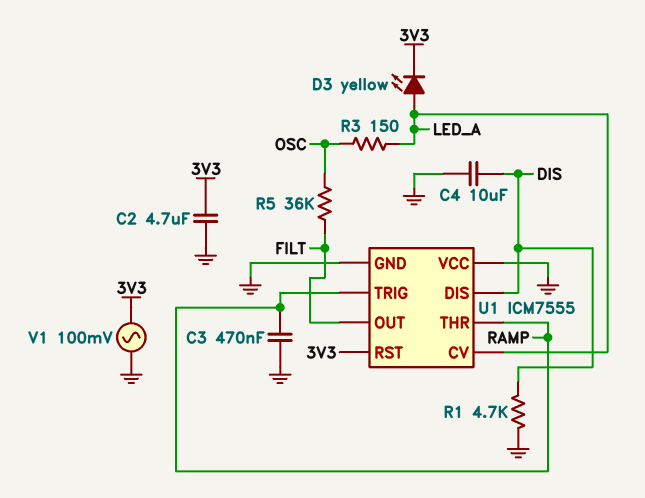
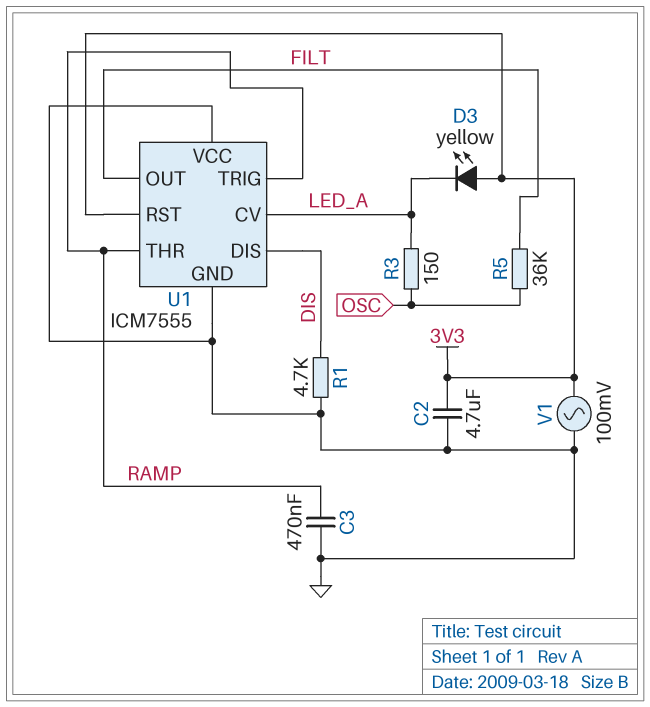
C4: 10uF (DIS, GND) -> none
D3: LED yellow (A LED_A, K 3V3) -> LED yellow (A 3V3, K LED_A)

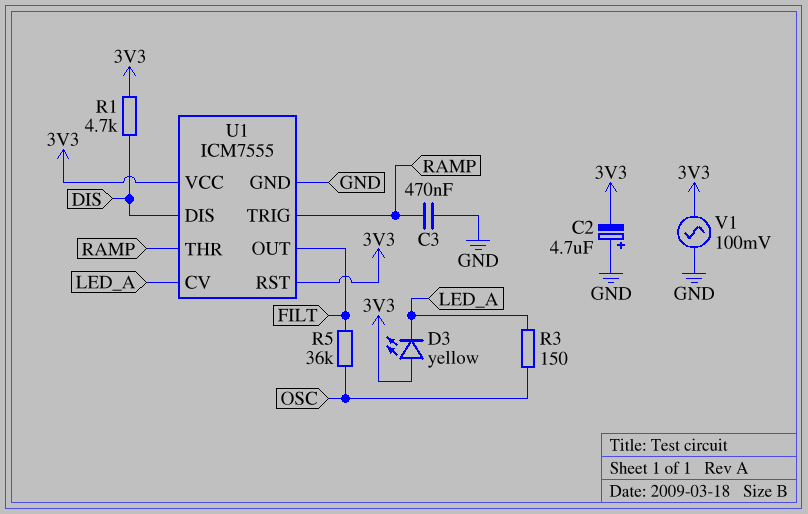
C2: 4.7uF (3V3, GND) -> 4.7uF (plus GND, minus 3V3)
R1: 4.7k (DIS, GND) -> 4.7k (3V3, DIS)
U1 pin VCC: GND -> 3V3

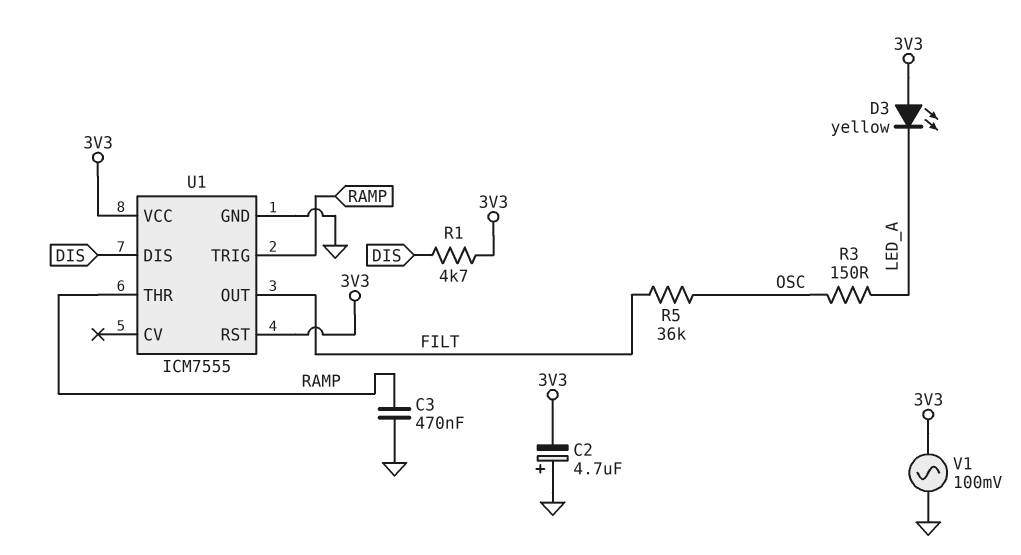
U1 pin CV: LED_A -> none

